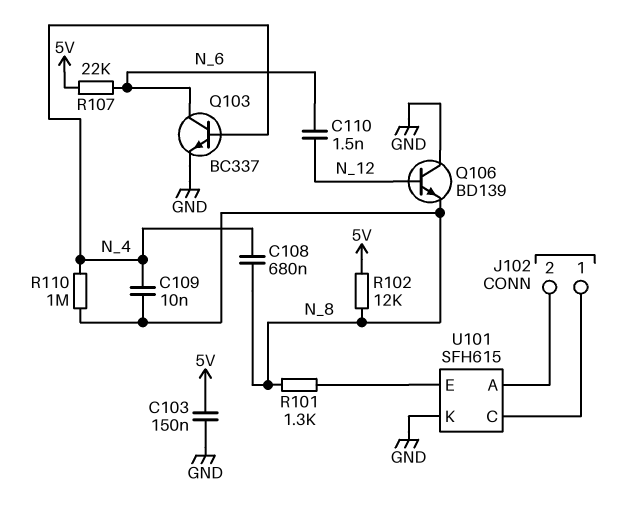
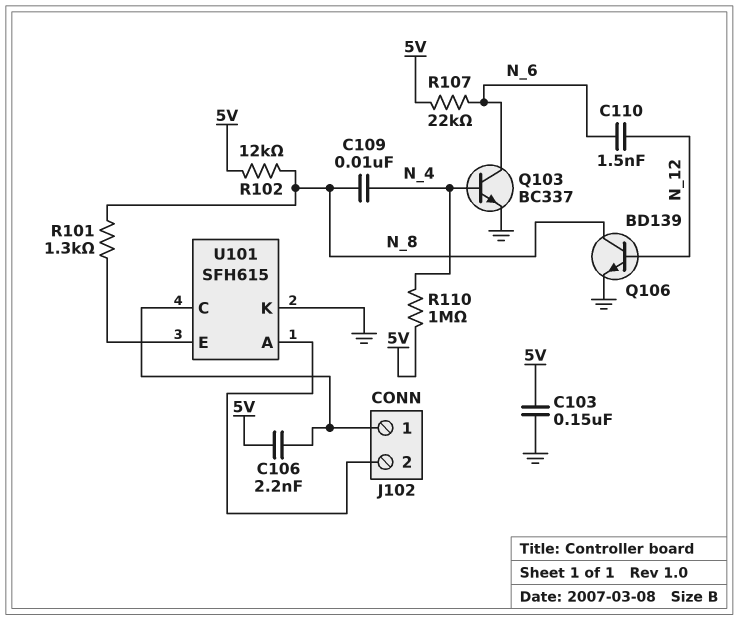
C106: none -> 2.2nF (5V, J102/1)
C108: 680nF (N_4, N_8) -> none
Q106: NPN BD139 (B N_12, C GND, E N_8) -> NPN BD139 (B N_12, C N_8, E GND)
R110: 1M (N_4, N_8) -> 1M (5V, N_4)

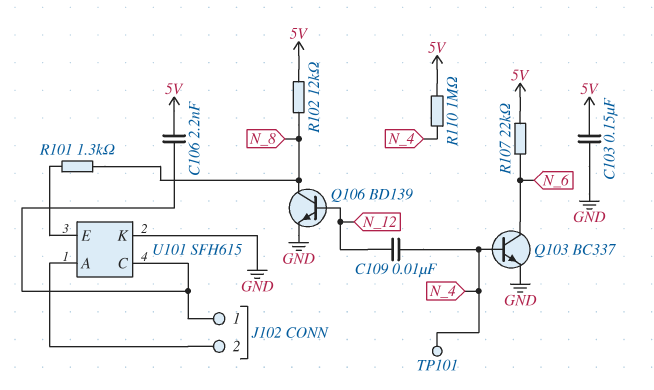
C109: 10nF (N_4, N_8) -> 10nF (N_4, N_12)
C110: 1.5nF (N_6, N_12) -> none
TP101: none -> test point (N_4)

